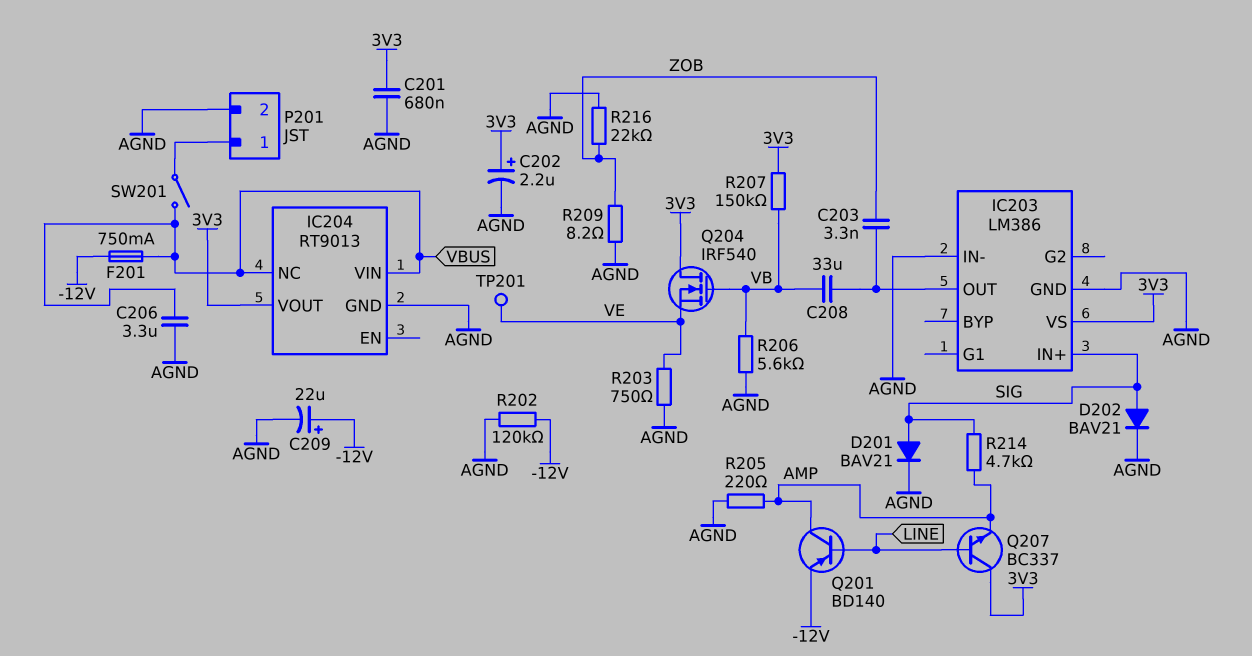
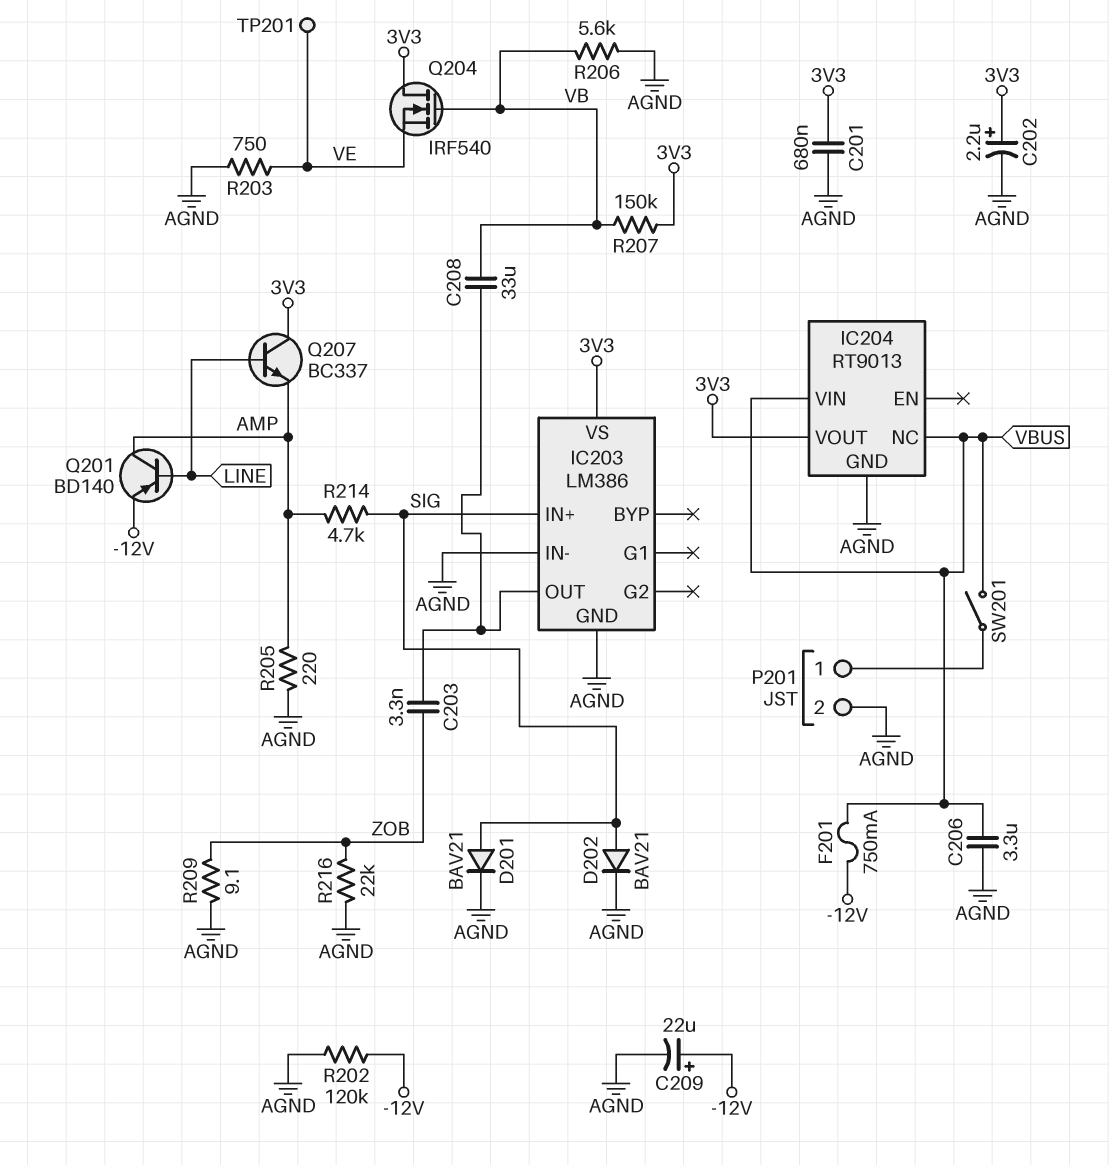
R209: 8.2 (AGND, ZOB) -> 9.1 (AGND, ZOB)

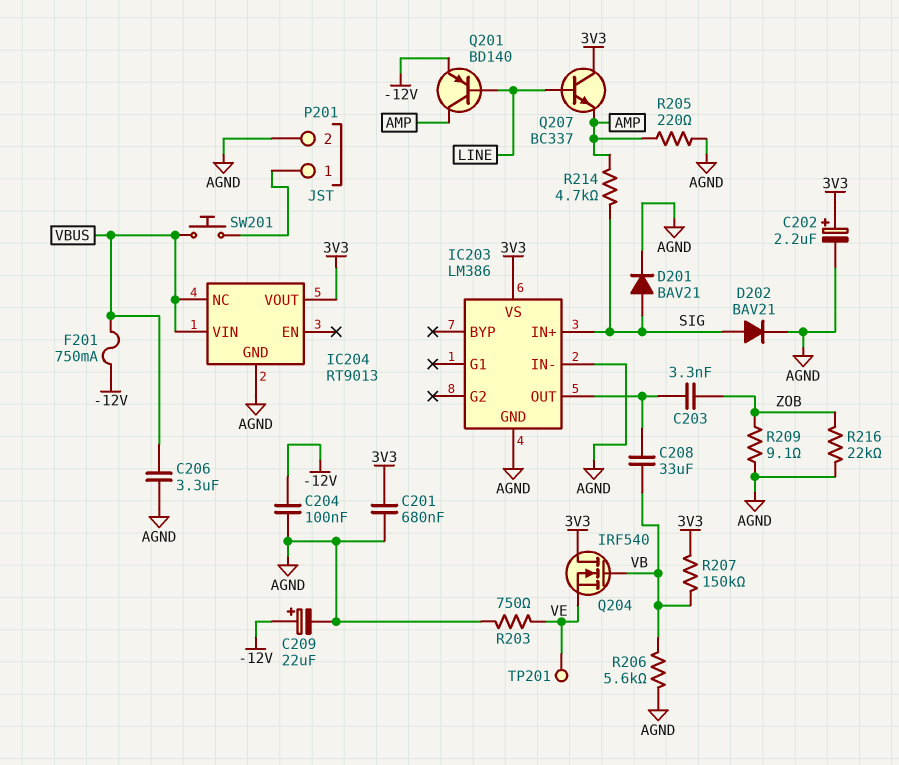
C204: none -> 100nF (-12V, AGND)
R202: 120k (-12V, AGND) -> none
SW201: switch (P201/1, VBUS) -> button (P201/1, VBUS)

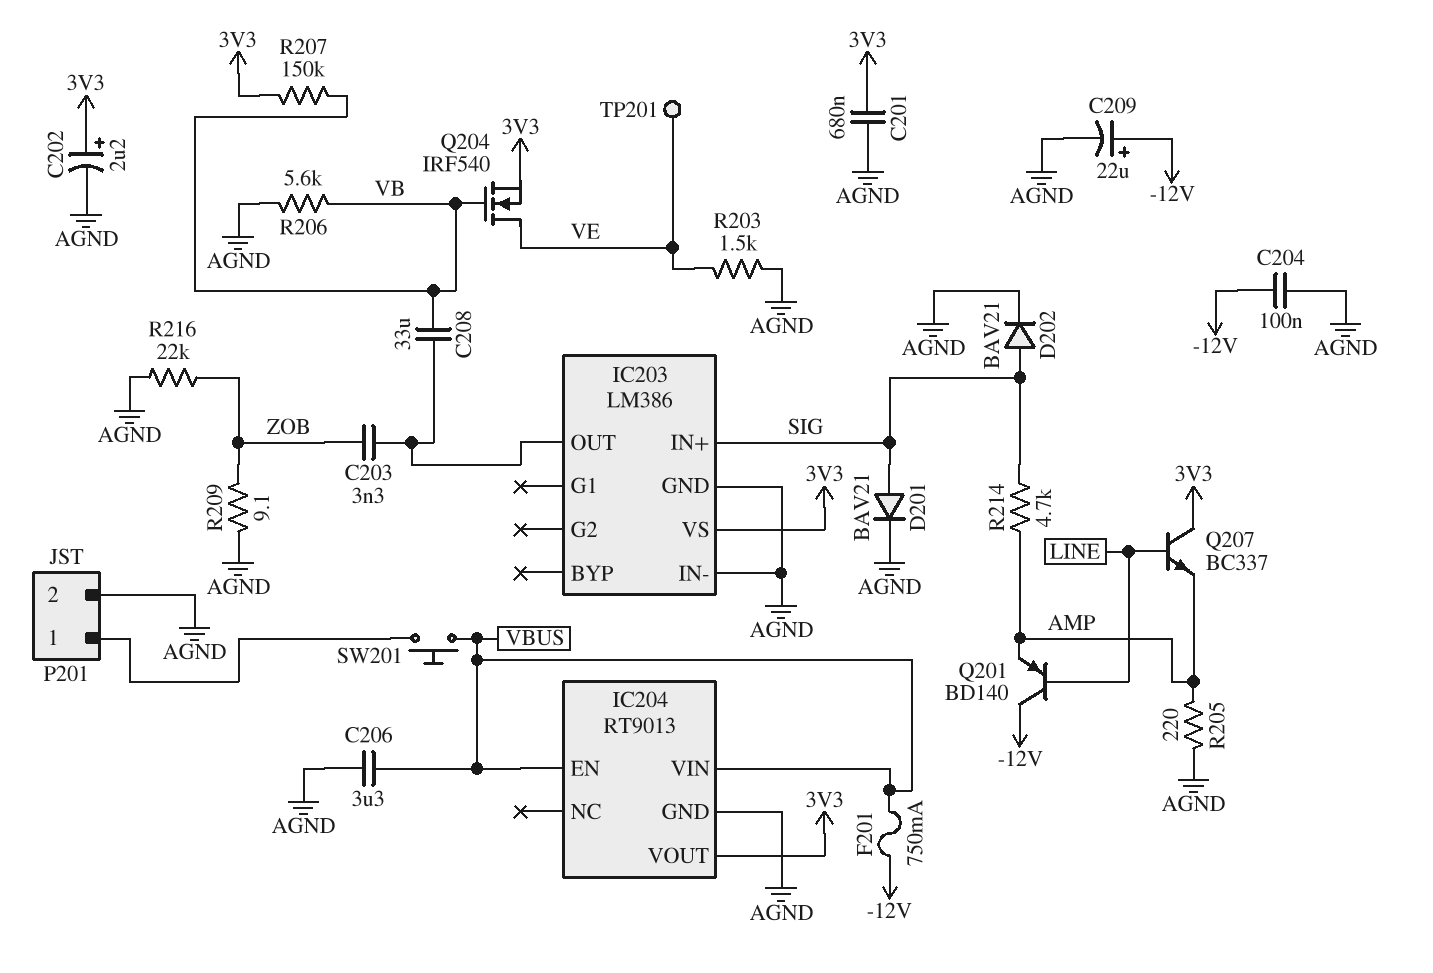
IC204 pin EN: none -> VBUS
IC204 pin NC: VBUS -> none
Q201: PNP BD140 (B LINE, C AMP, E -12V) -> PNP BD140 (B LINE, C -12V, E AMP)
Q204: NMOS IRF540 (G VB, D 3V3, S VE) -> NMOS IRF540 (G VB, D VE, S 3V3)
R203: 750 (AGND, VE) -> 1.5k (AGND, VE)

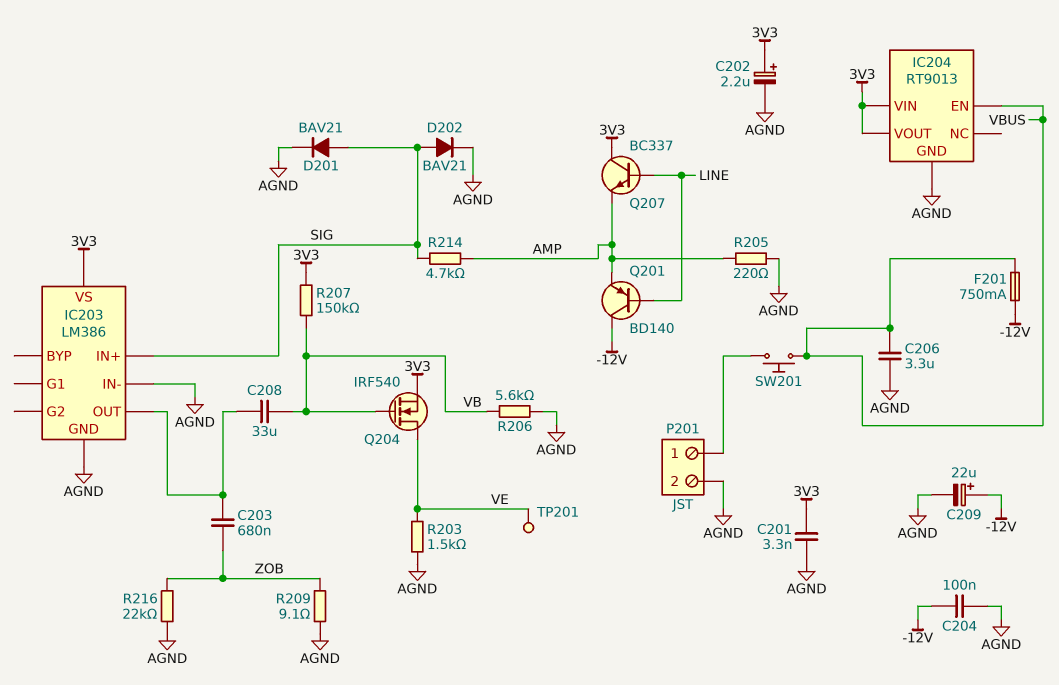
C201: 680nF (3V3, AGND) -> 3.3nF (3V3, AGND)
C203: 3.3nF (IC203/OUT, ZOB) -> 680nF (IC203/OUT, ZOB)
IC204 pin VIN: VBUS -> 3V3

